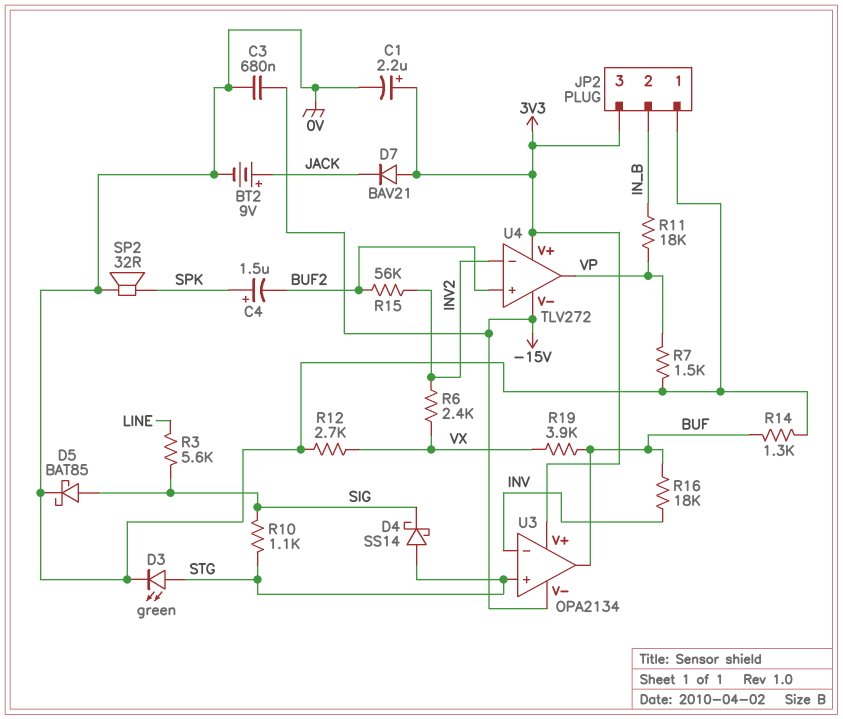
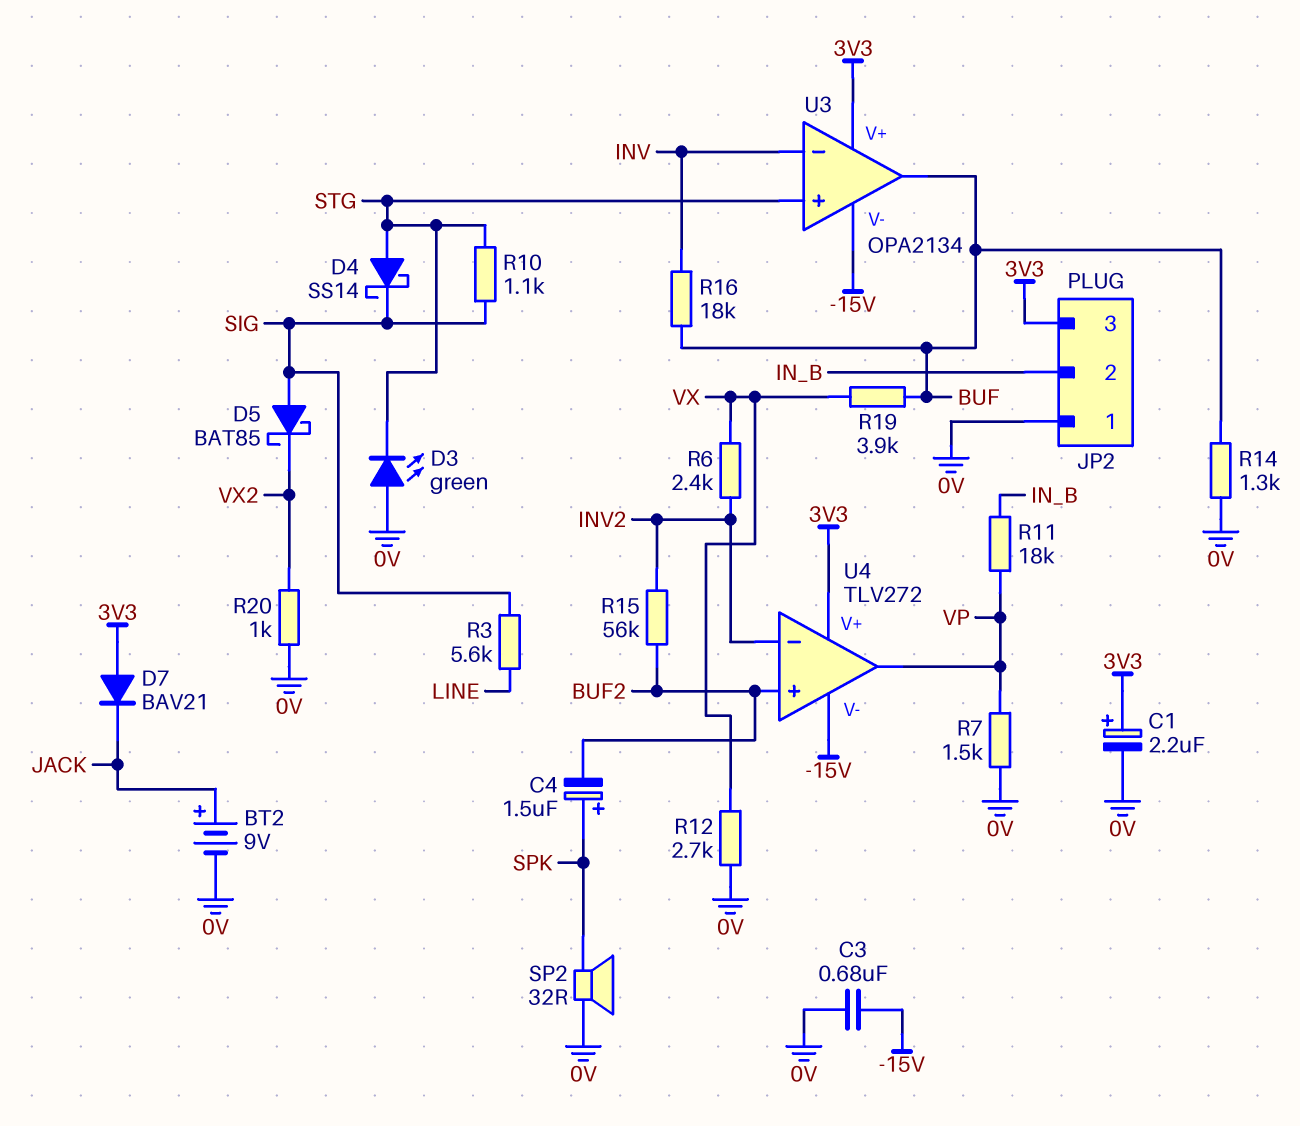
D3: LED green (A STG, K 0V) -> LED green (A 0V, K STG)
D5: schottky BAT85 (A SIG, K 0V) -> schottky BAT85 (A SIG, K VX2)
R20: none -> 1k (0V, VX2)

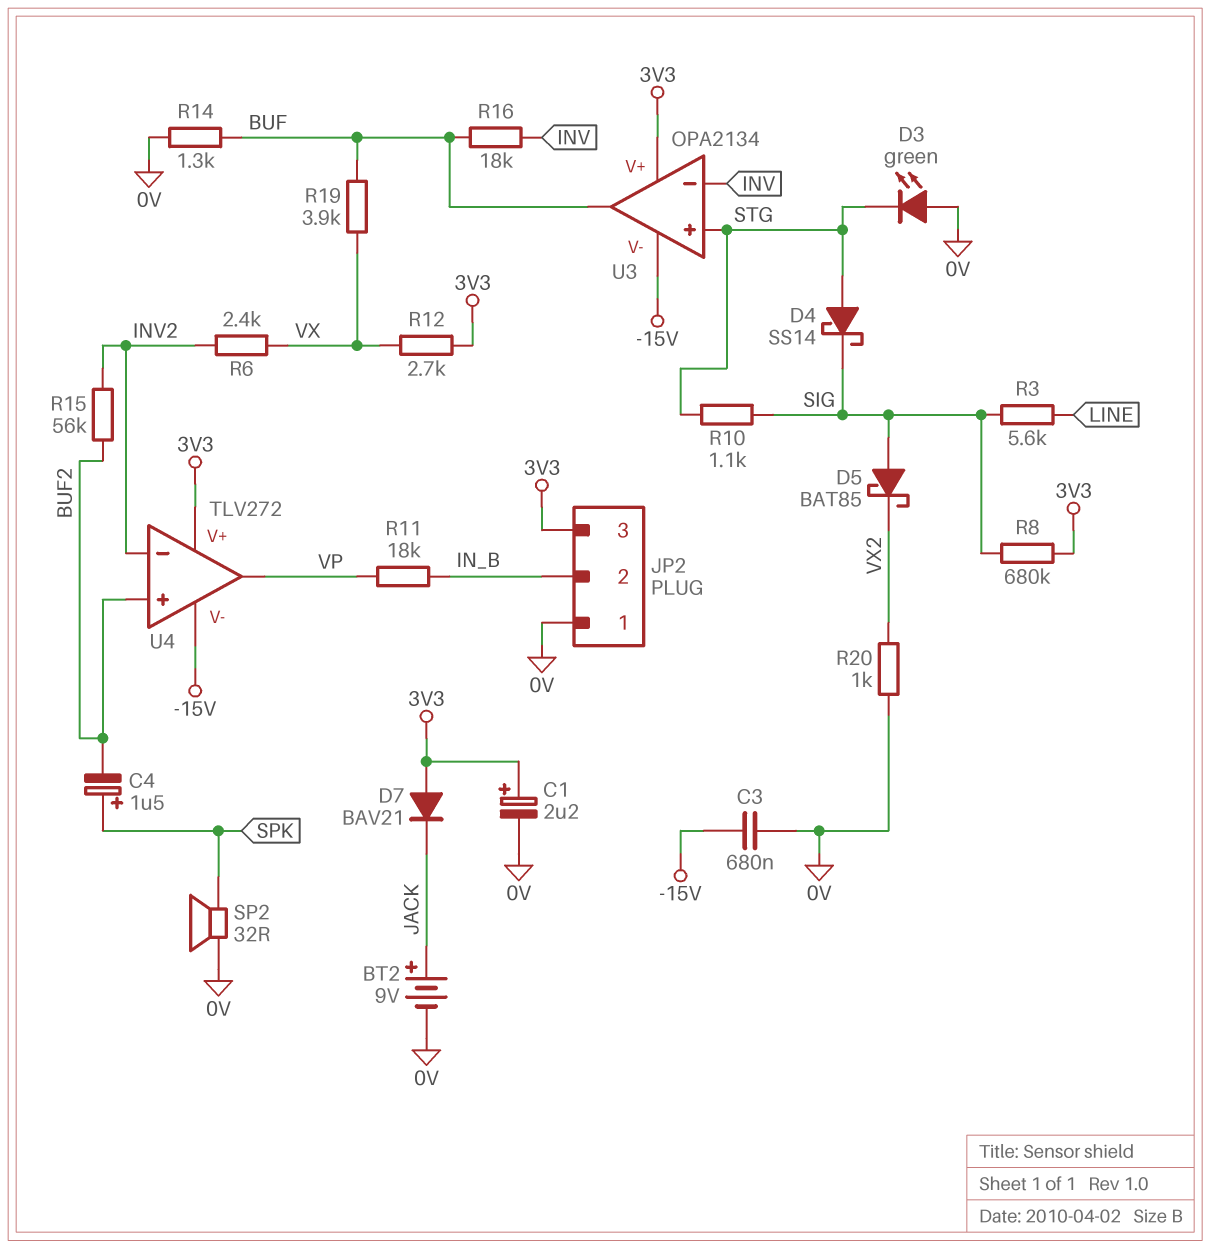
R7: 1.5k (0V, VP) -> none
R8: none -> 680k (3V3, SIG)
R12: 2.7k (0V, VX) -> 2.7k (3V3, VX)

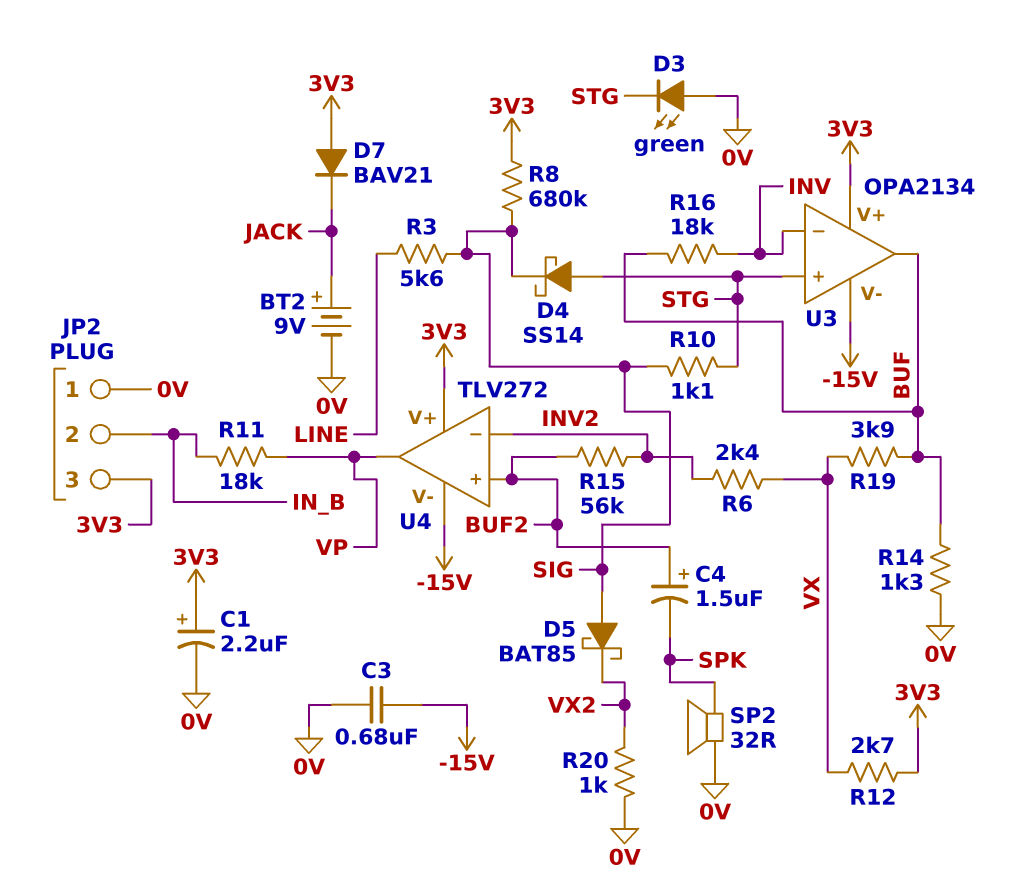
C4: 1.5uF (plus SPK, minus BUF2) -> 1.5uF (plus BUF2, minus SPK)

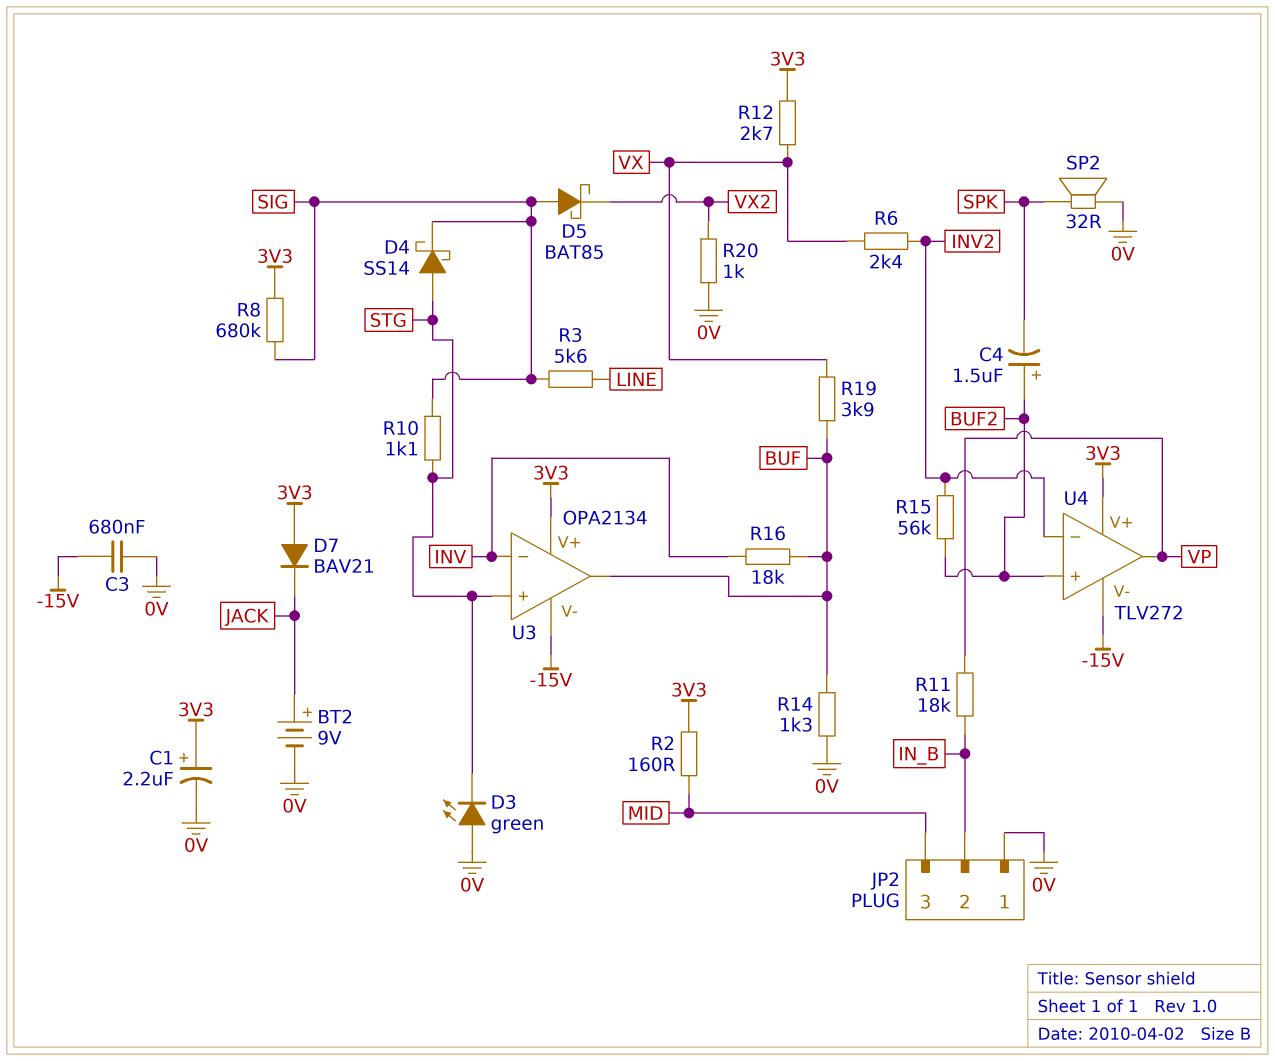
JP2 pin 3: 3V3 -> MID
R2: none -> 160 (3V3, MID)

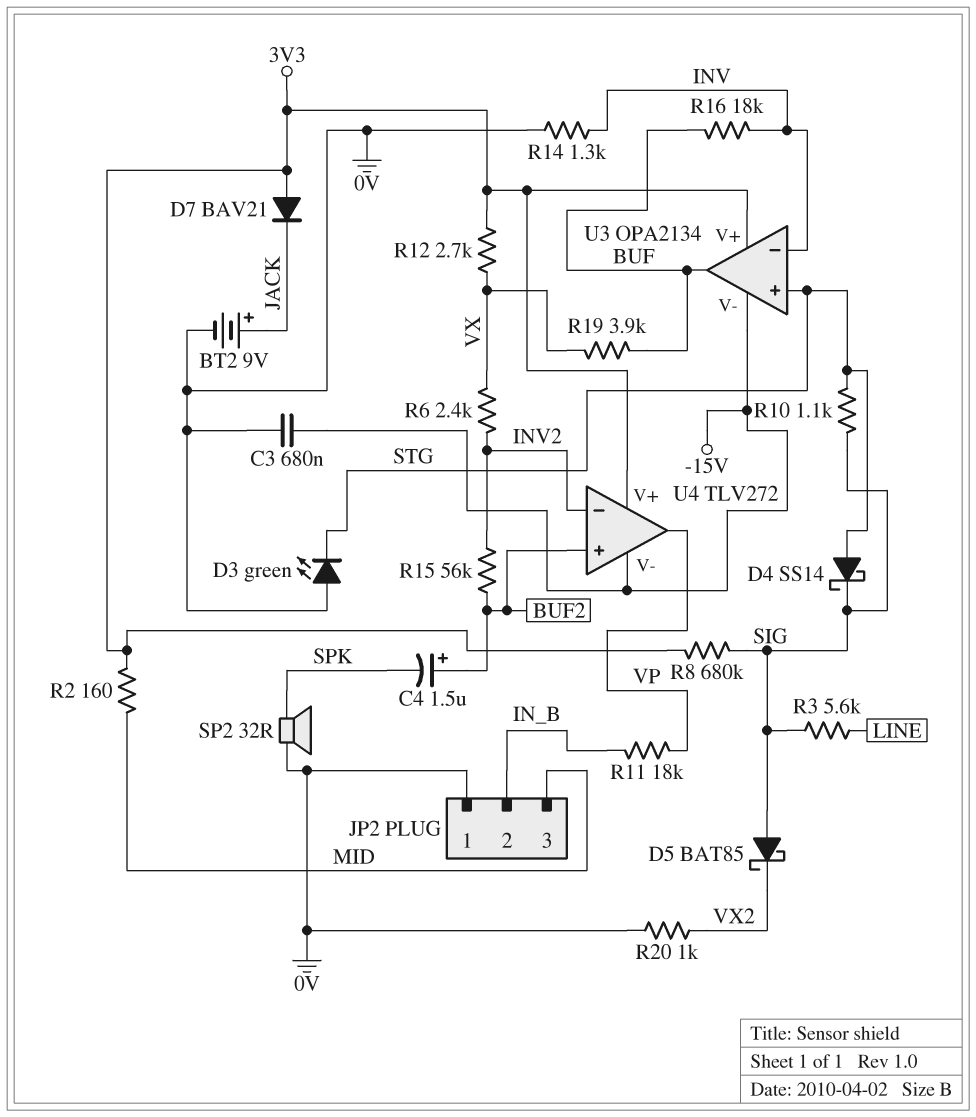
C1: 2.2uF (plus 3V3, minus 0V) -> none
R14: 1.3k (0V, BUF) -> 1.3k (0V, INV)

